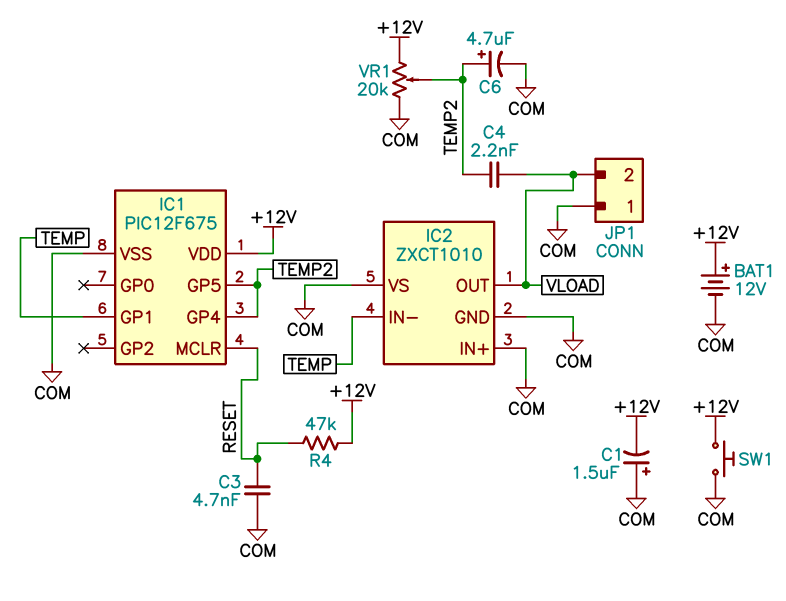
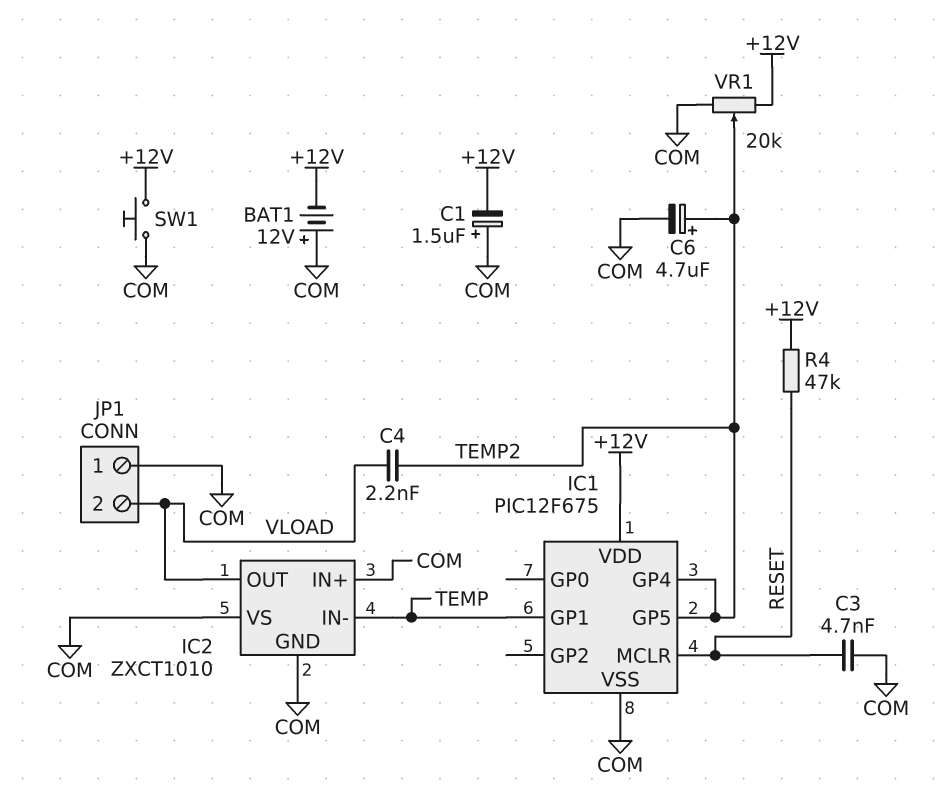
BAT1: 12V (plus +12V, minus COM) -> 12V (plus COM, minus +12V)

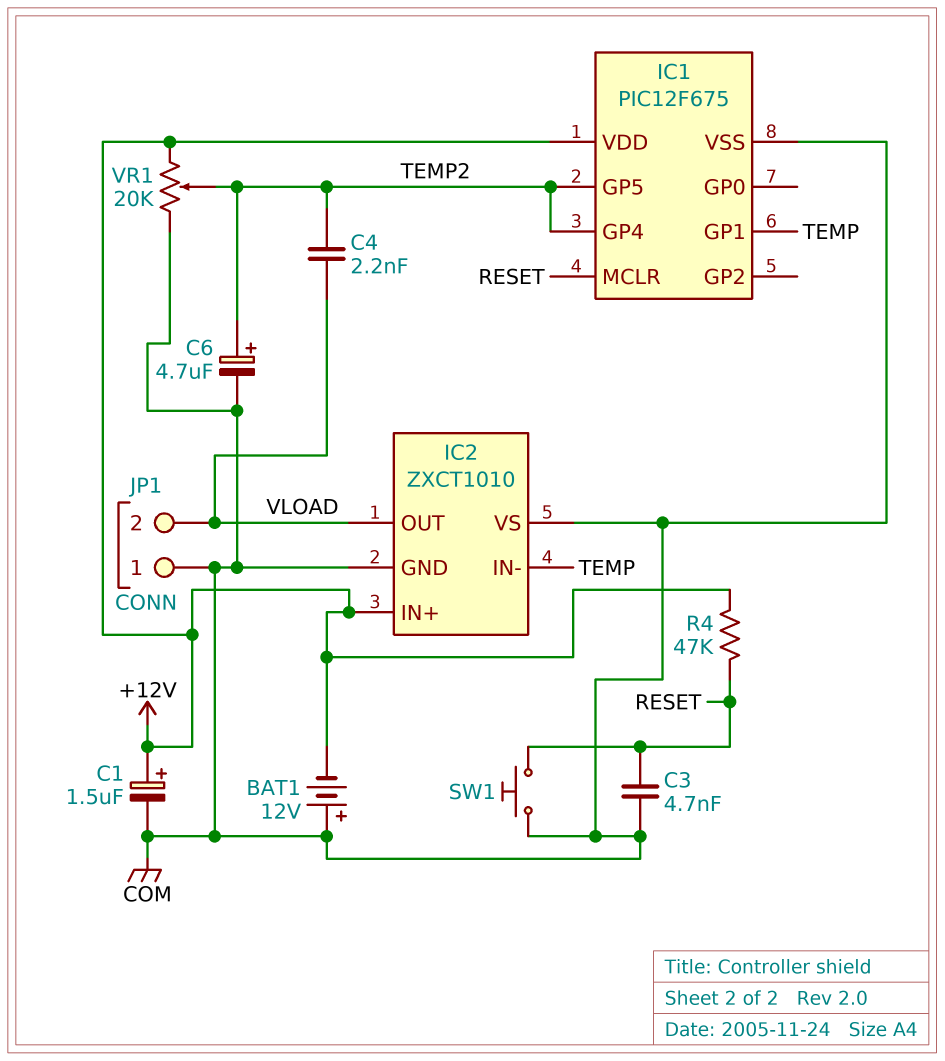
C1: 1.5uF (plus COM, minus +12V) -> 1.5uF (plus +12V, minus COM)
IC2 pin IN+: COM -> +12V
SW1: button (+12V, COM) -> button (COM, RESET)

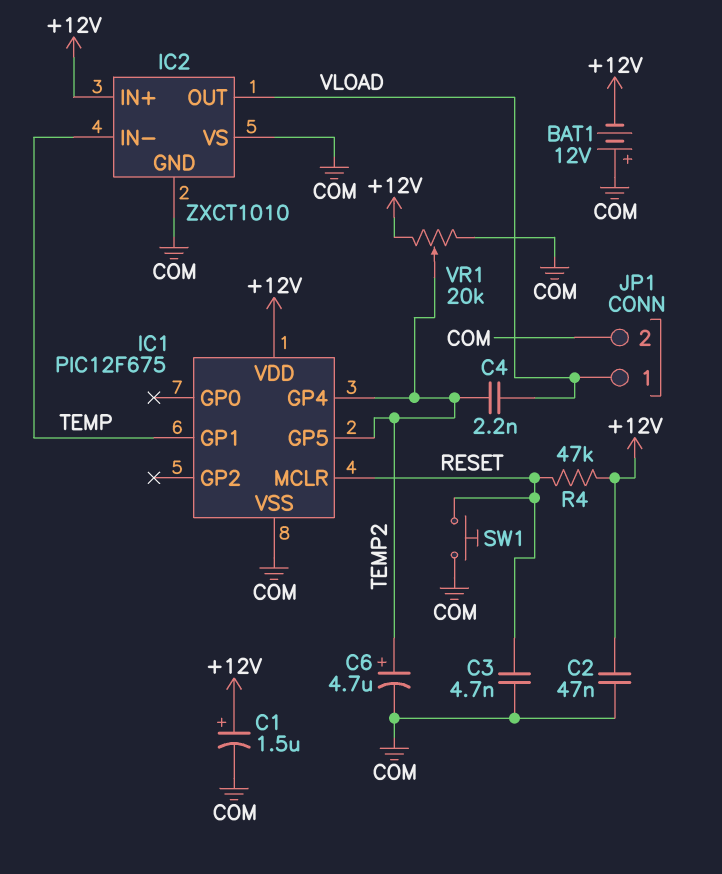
C2: none -> 47nF (+12V, COM)
JP1 pin 1: COM -> VLOAD
JP1 pin 2: VLOAD -> COM

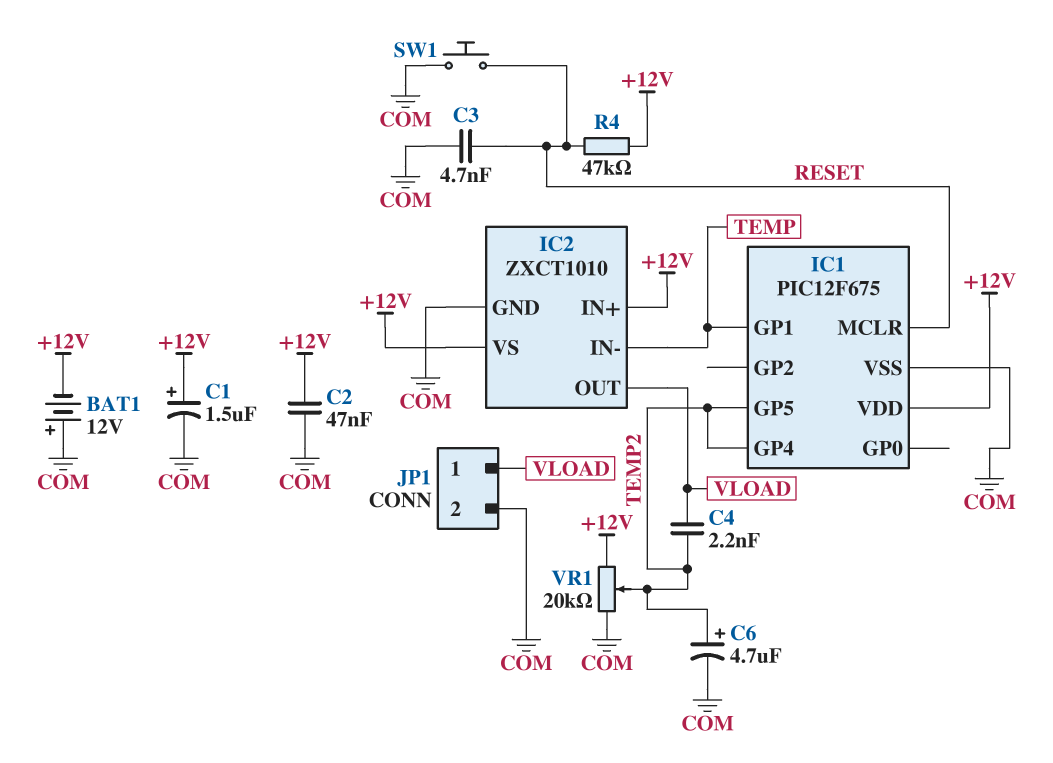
IC2 pin VS: COM -> +12V

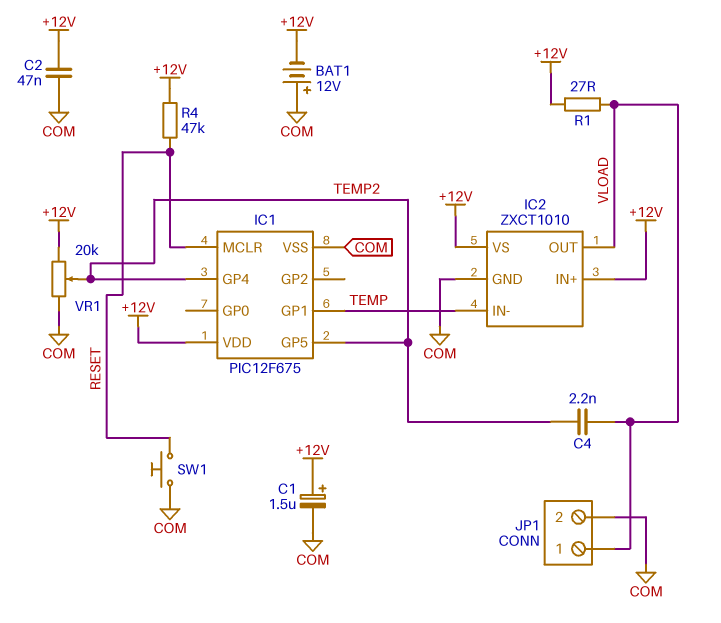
C3: 4.7nF (COM, RESET) -> none
C6: 4.7uF (plus TEMP2, minus COM) -> none
R1: none -> 27 (+12V, VLOAD)

